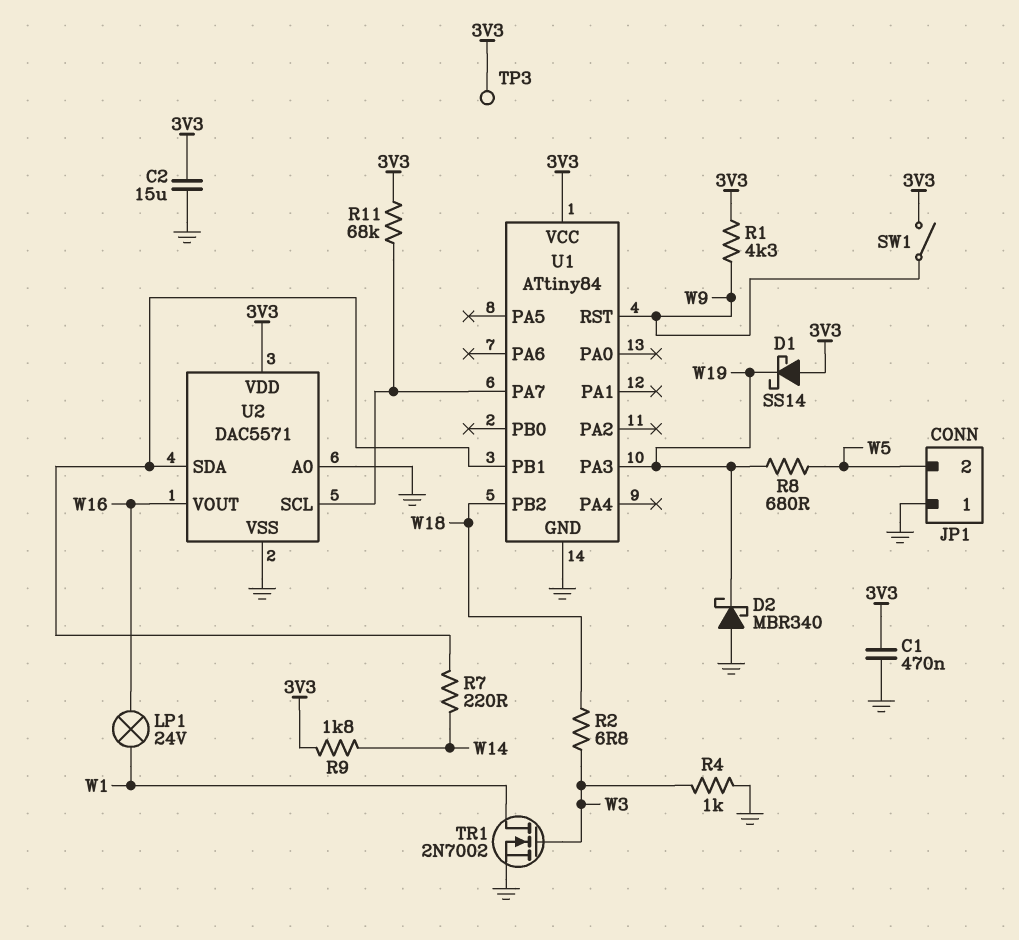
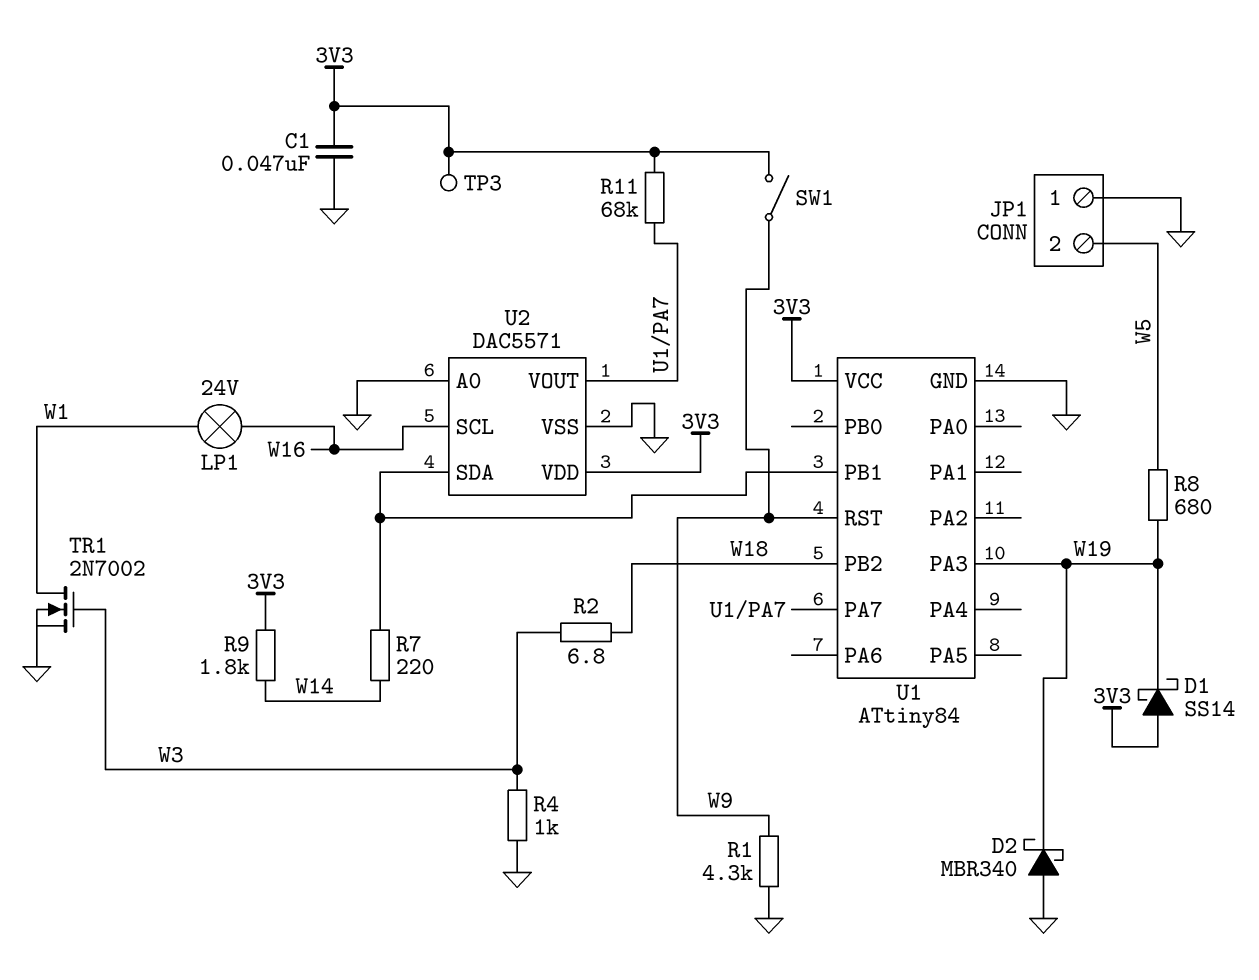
C1: 470nF (3V3, GND) -> 47nF (3V3, GND)
C2: 15uF (3V3, GND) -> none
R1: 4.3k (3V3, W9) -> 4.3k (GND, W9)
U2 pin SCL: U1/PA7 -> W16
U2 pin VOUT: W16 -> U1/PA7

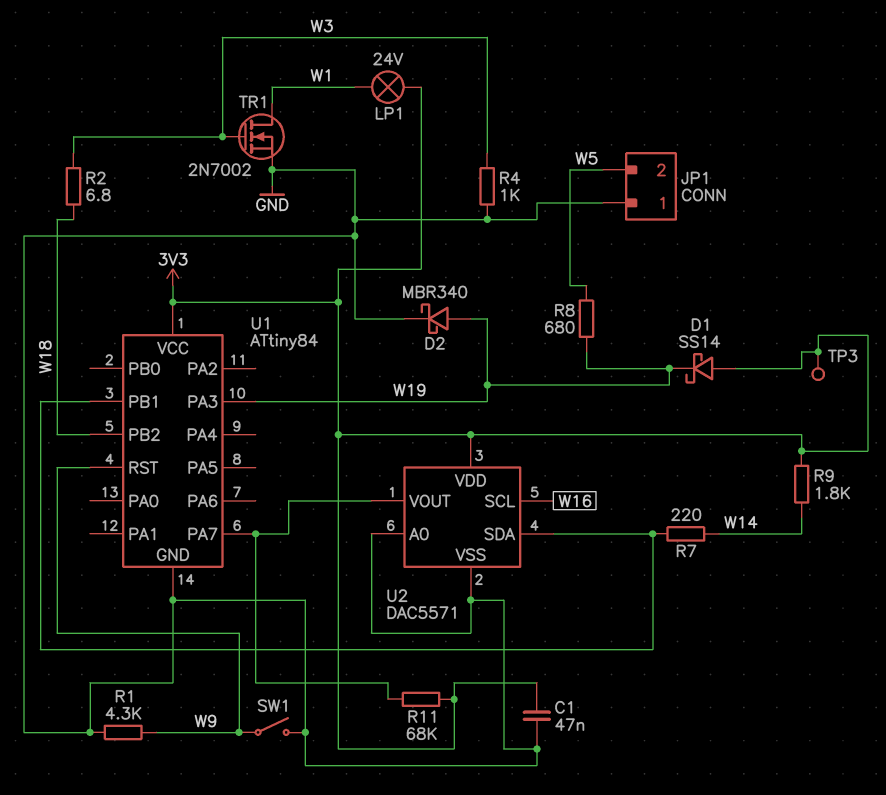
D2: schottky MBR340 (A GND, K W19) -> schottky MBR340 (A W19, K GND)
LP1: lamp 24V (W1, W16) -> lamp 24V (3V3, W1)
SW1: switch (3V3, W9) -> switch (GND, W9)

